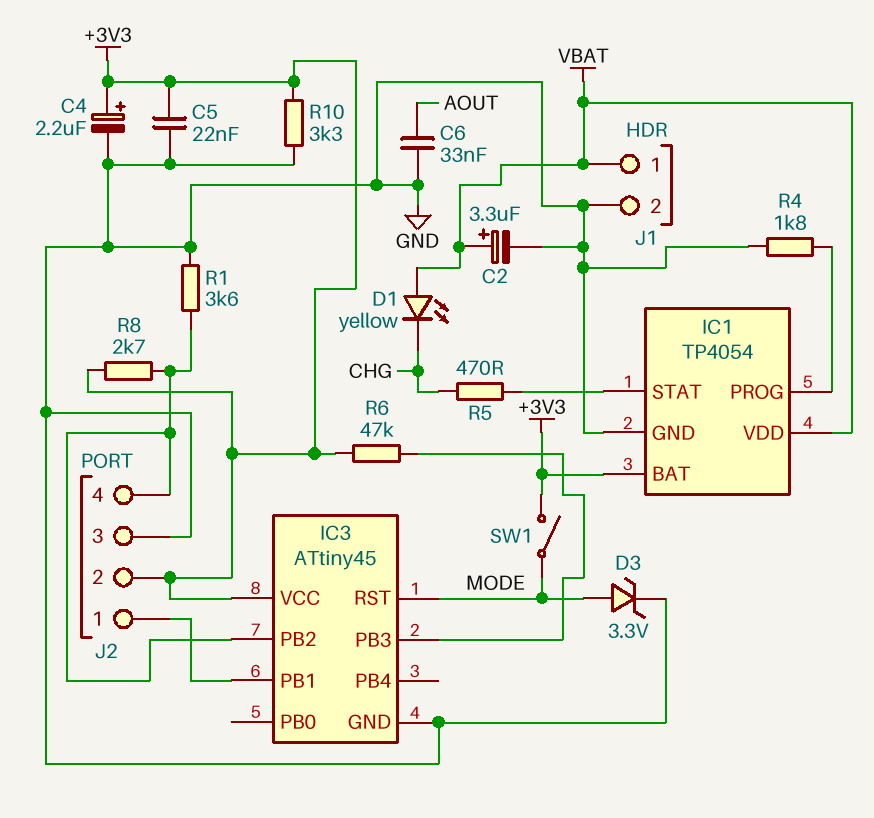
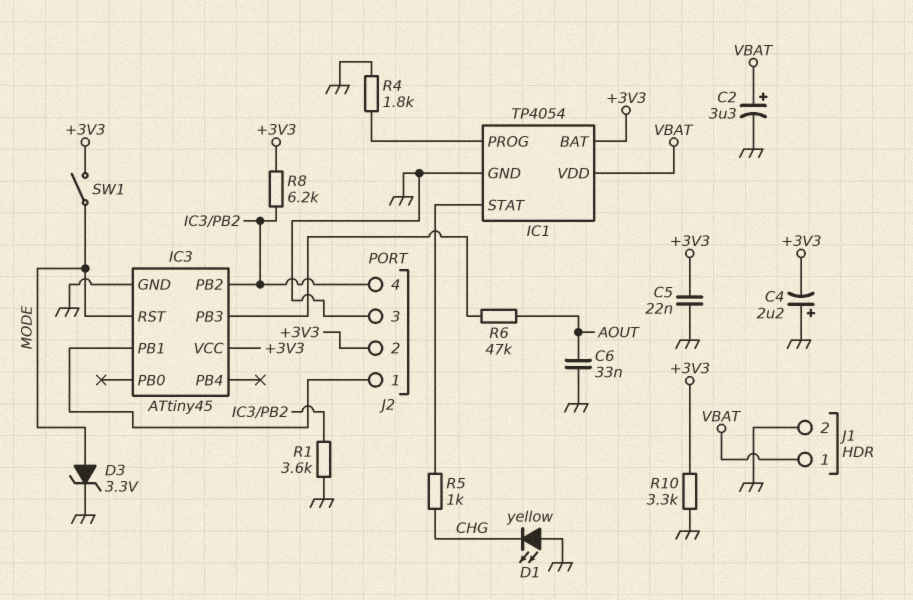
C4: 2.2uF (plus +3V3, minus GND) -> 2.2uF (plus GND, minus +3V3)
D1: LED yellow (A VBAT, K CHG) -> LED yellow (A GND, K CHG)
R5: 470 (CHG, IC1/STAT) -> 1k (CHG, IC1/STAT)
R6: 47k (+3V3, IC3/PB3) -> 47k (AOUT, IC3/PB3)
R8: 2.7k (+3V3, IC3/PB2) -> 6.2k (+3V3, IC3/PB2)

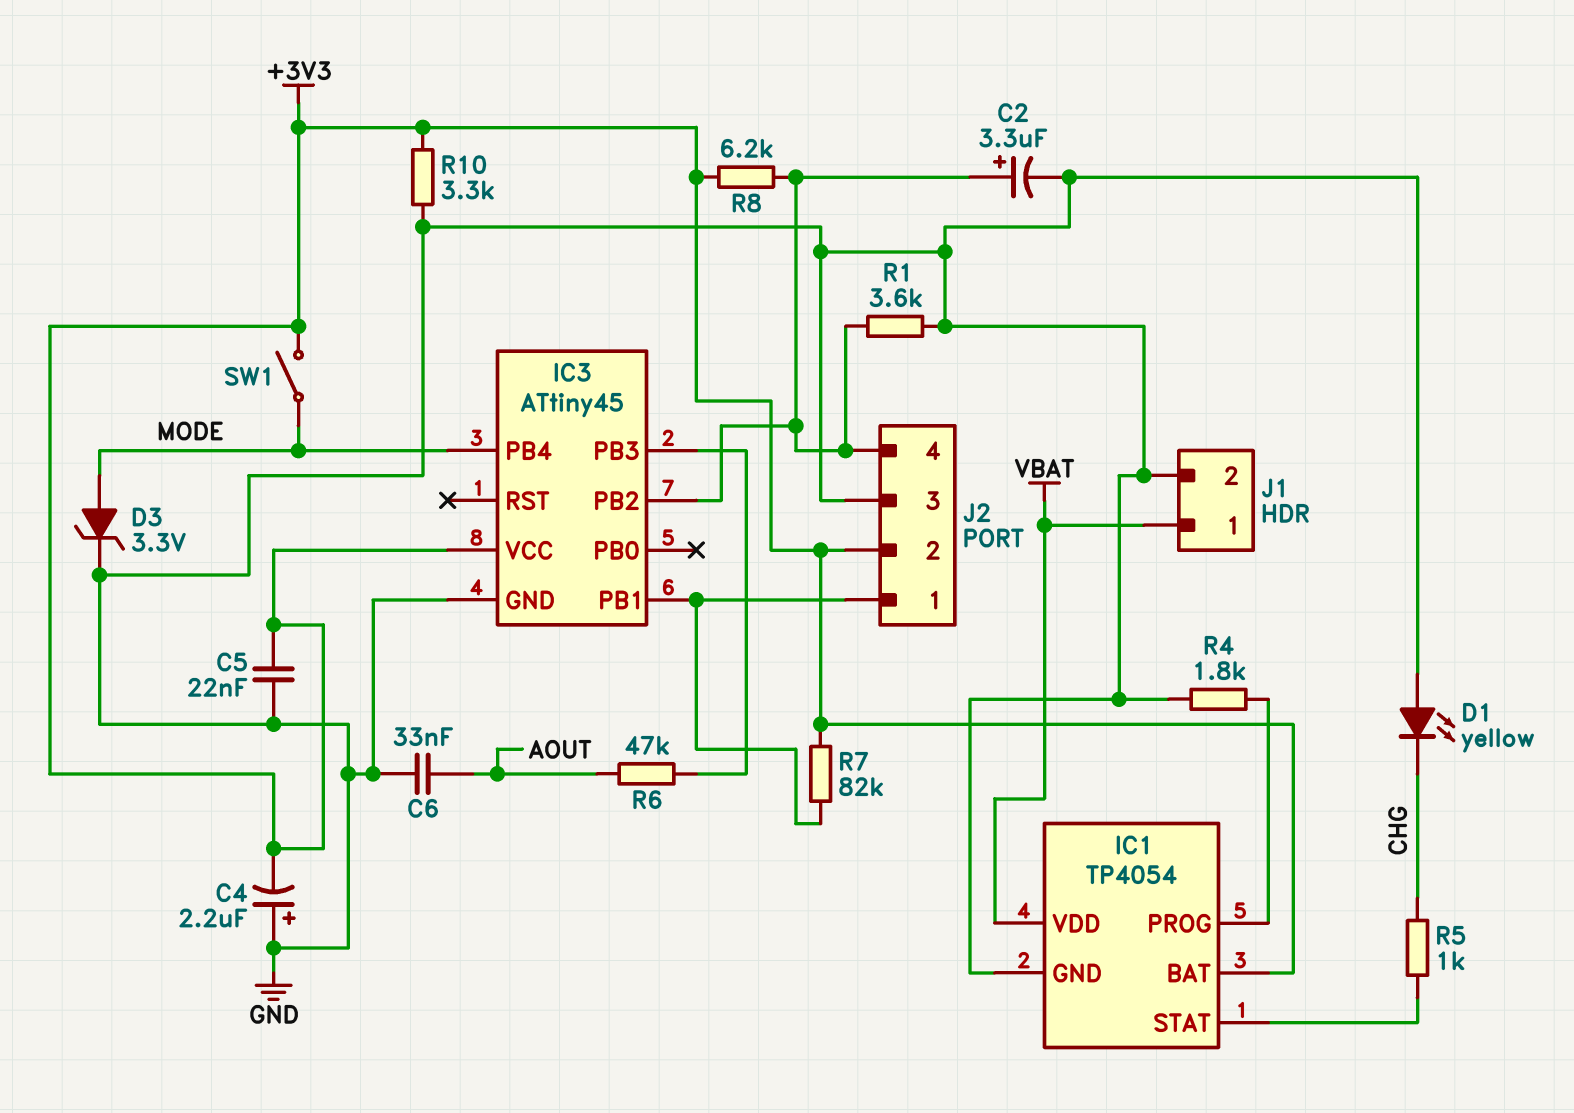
C2: 3.3uF (plus VBAT, minus GND) -> 3.3uF (plus IC3/PB2, minus GND)
IC3 pin PB4: none -> MODE
IC3 pin RST: MODE -> none
R7: none -> 82k (+3V3, IC3/PB1)

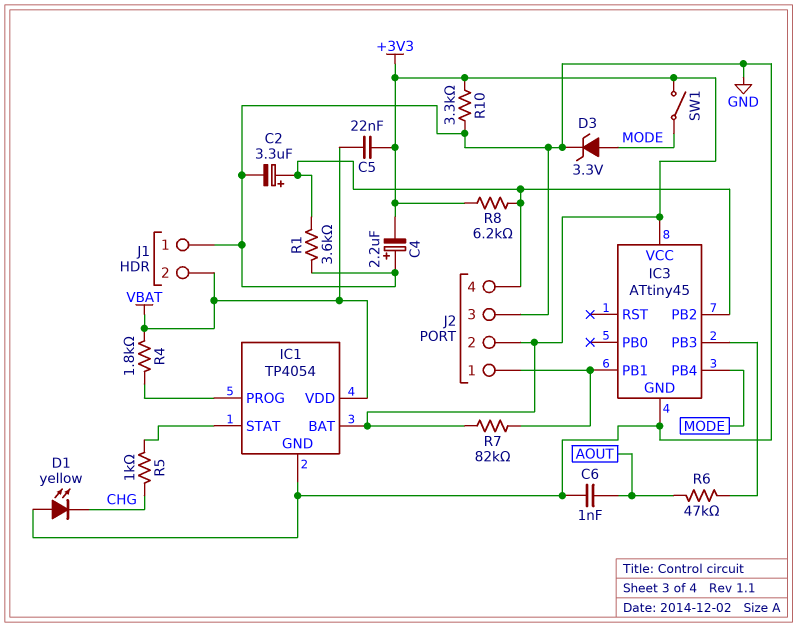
C5: 22nF (+3V3, GND) -> 22nF (+3V3, VBAT)
C6: 33nF (AOUT, GND) -> 1nF (AOUT, GND)
J1 pin 1: VBAT -> GND
J1 pin 2: GND -> VBAT
R4: 1.8k (GND, IC1/PROG) -> 1.8k (IC1/PROG, VBAT)

